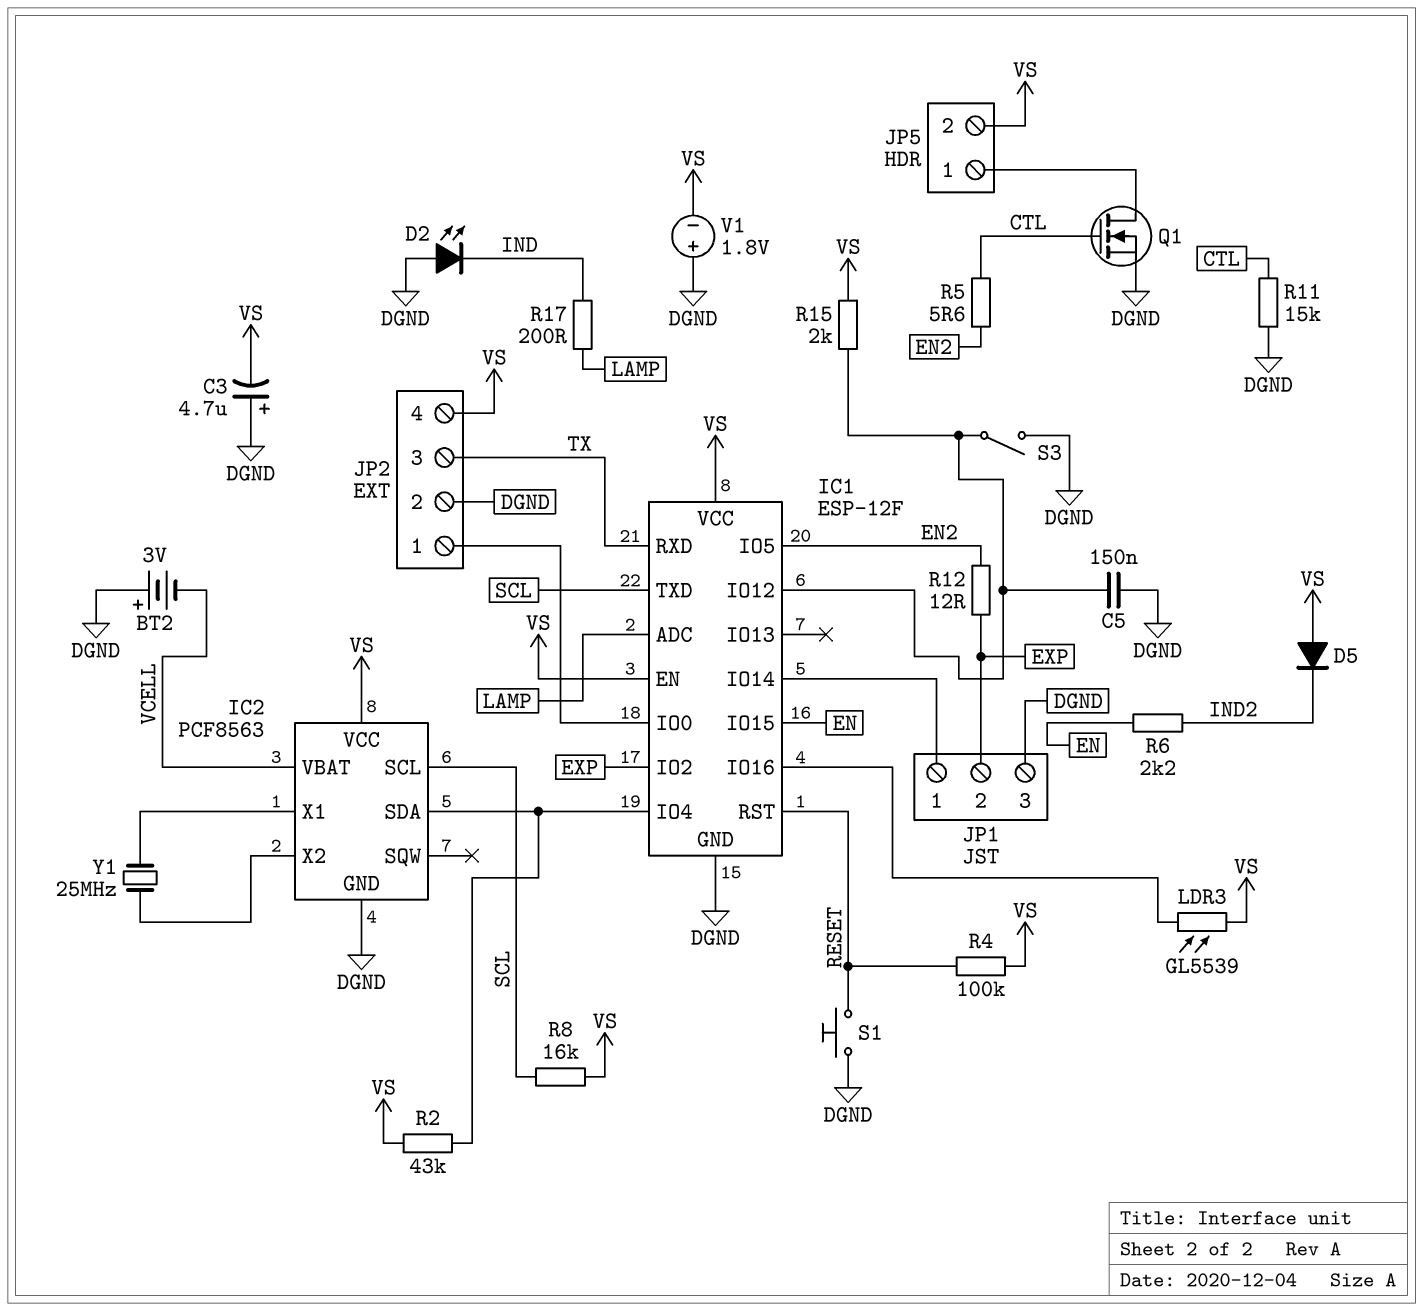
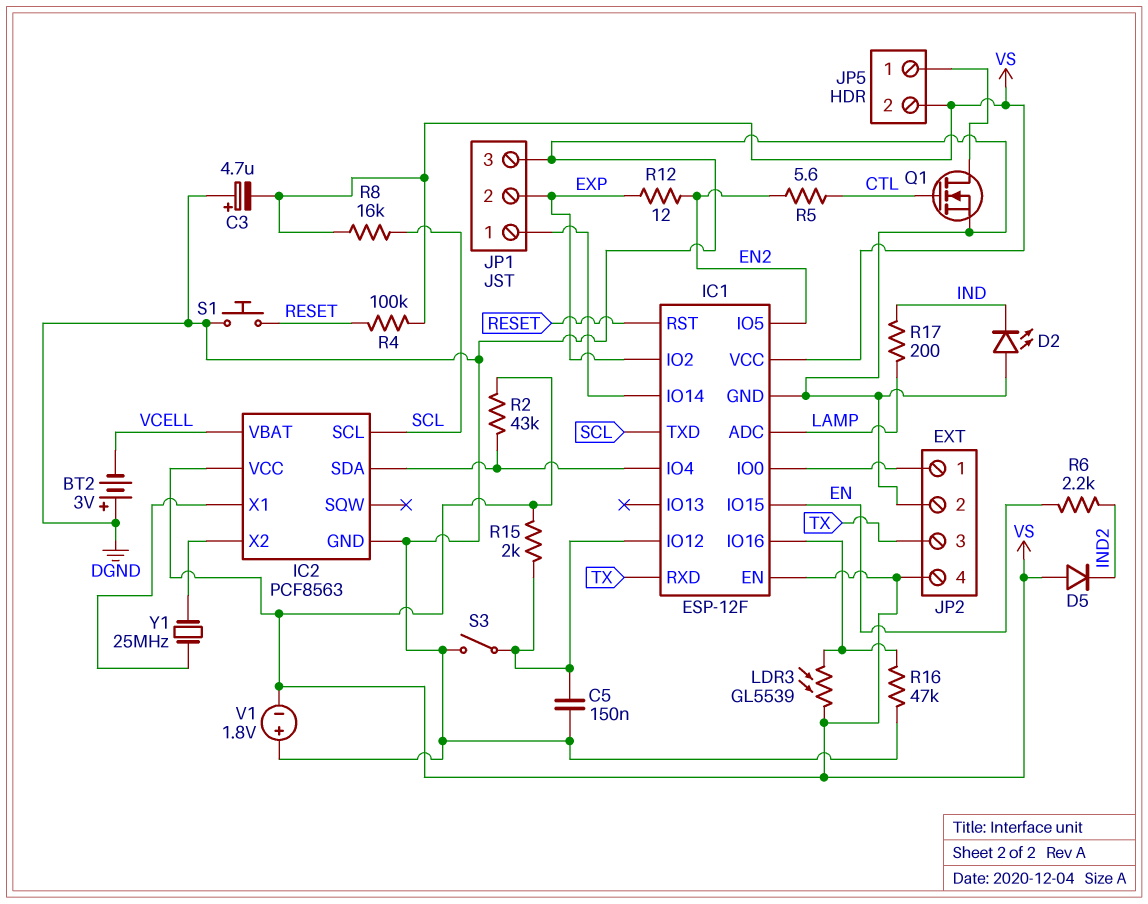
R11: 15k (CTL, DGND) -> none
R16: none -> 47k (DGND, IC1/IO16)

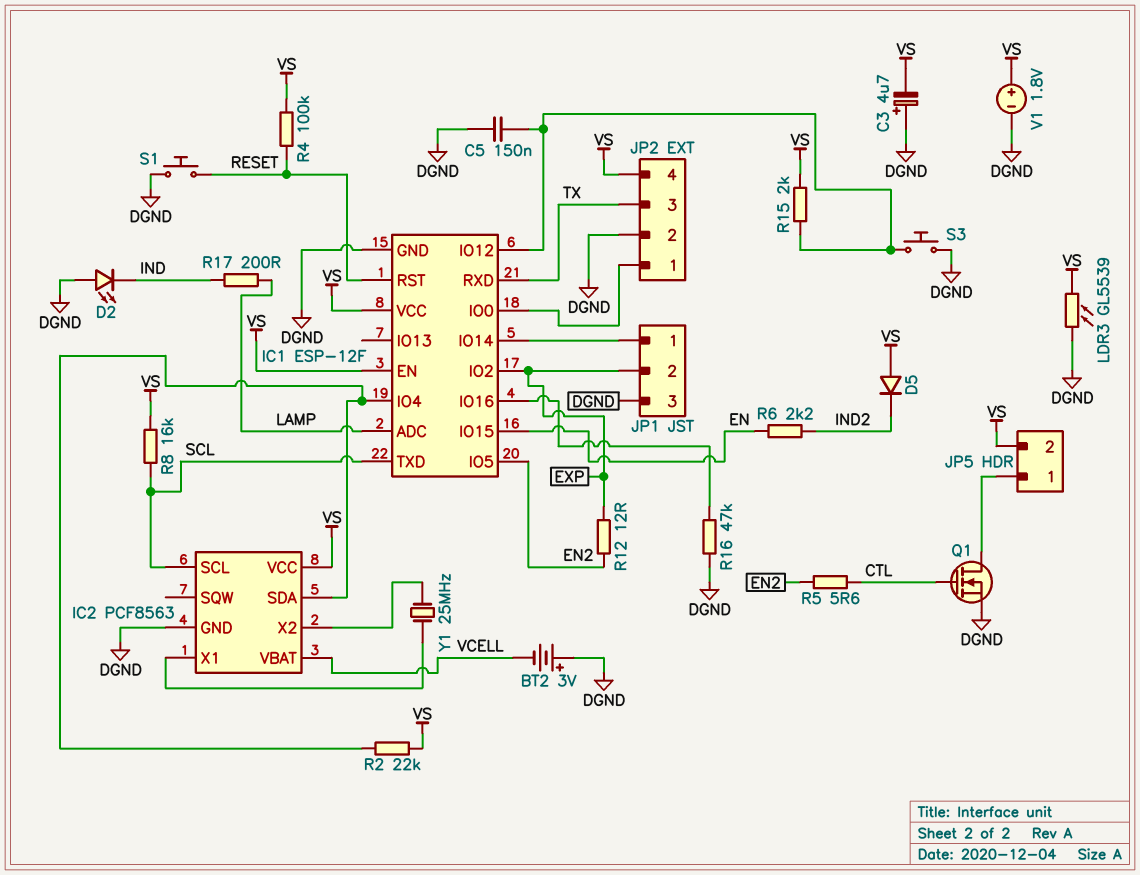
LDR3: GL5539 (IC1/IO16, VS) -> GL5539 (DGND, VS)
R2: 43k (IC1/IO4, VS) -> 22k (IC1/IO4, VS)
S3: switch (DGND, IC1/IO12) -> button (DGND, IC1/IO12)
V1: 1.8V (plus DGND, minus VS) -> 1.8V (plus VS, minus DGND)

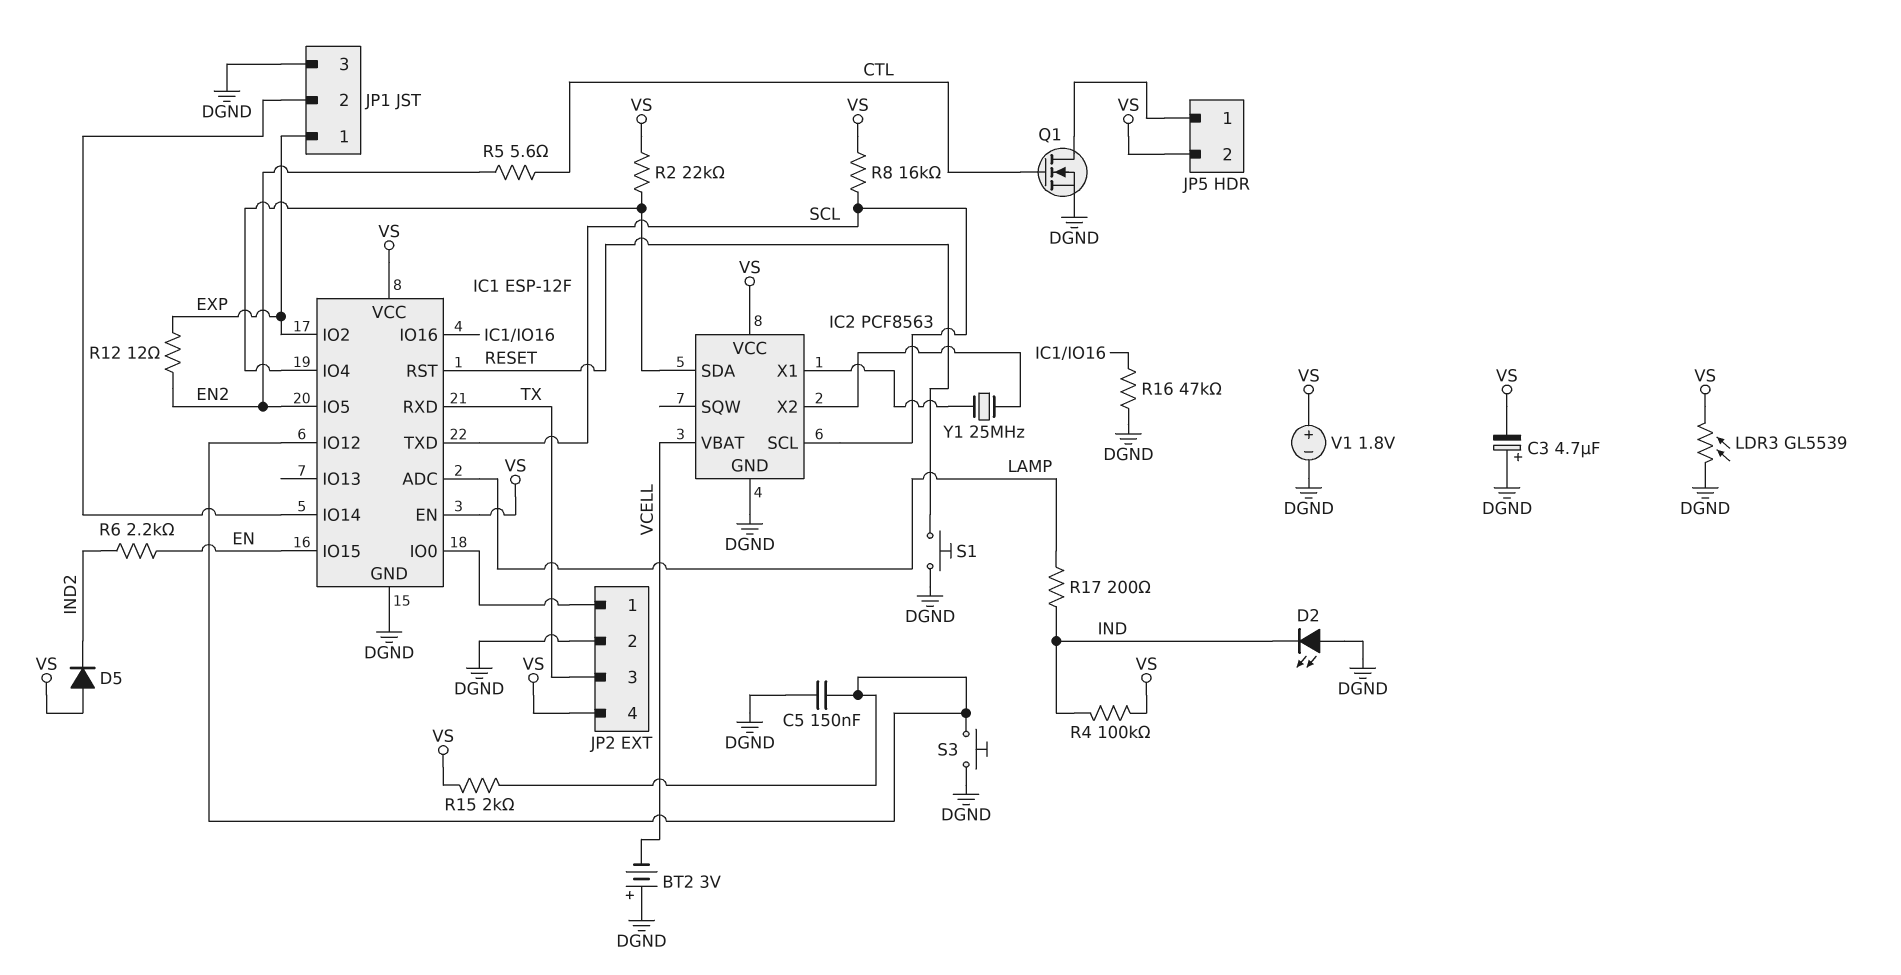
JP1 pin 1: IC1/IO14 -> EXP
JP1 pin 2: EXP -> IC1/IO14
R4: 100k (RESET, VS) -> 100k (IND, VS)

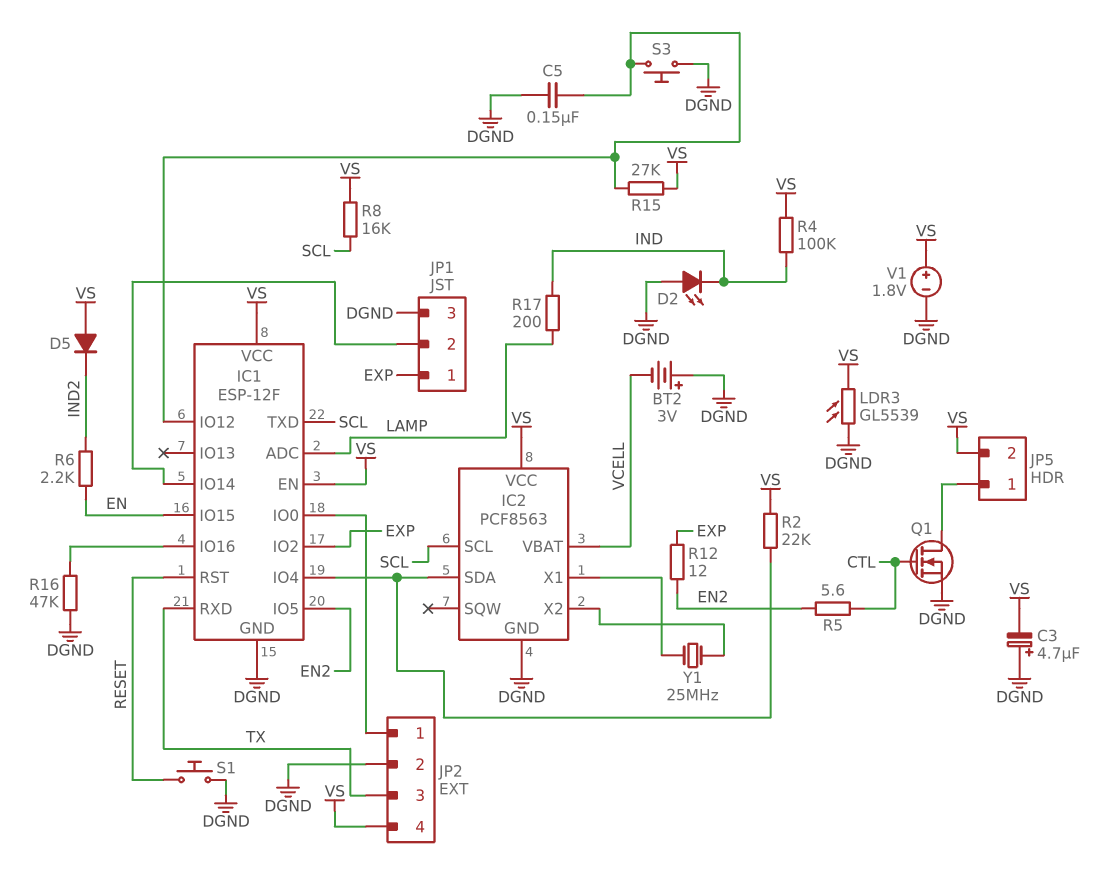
R15: 2k (IC1/IO12, VS) -> 27k (IC1/IO12, VS)

